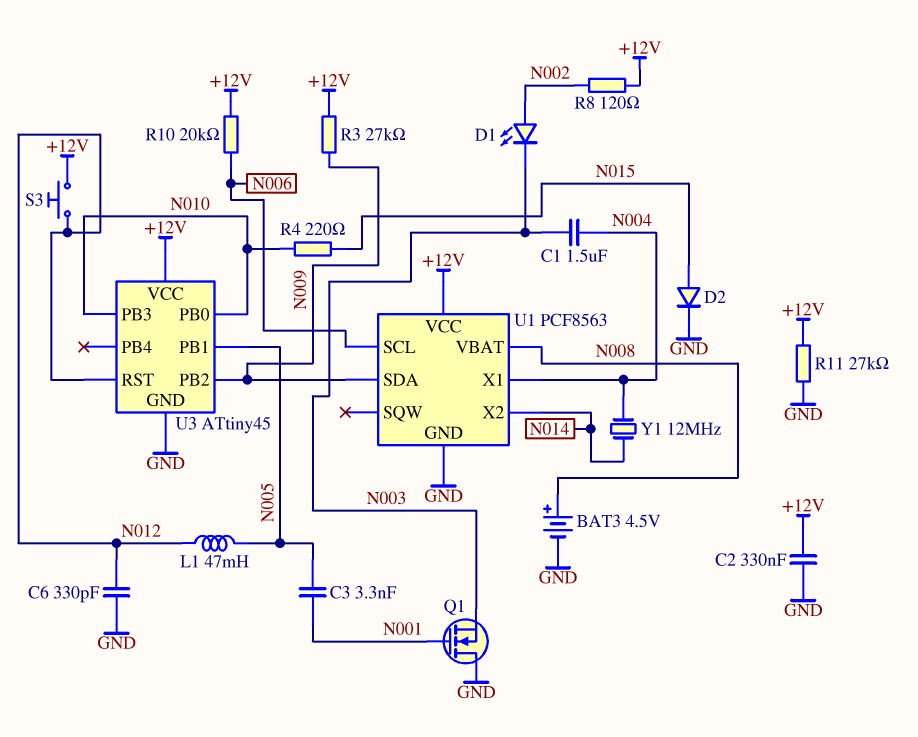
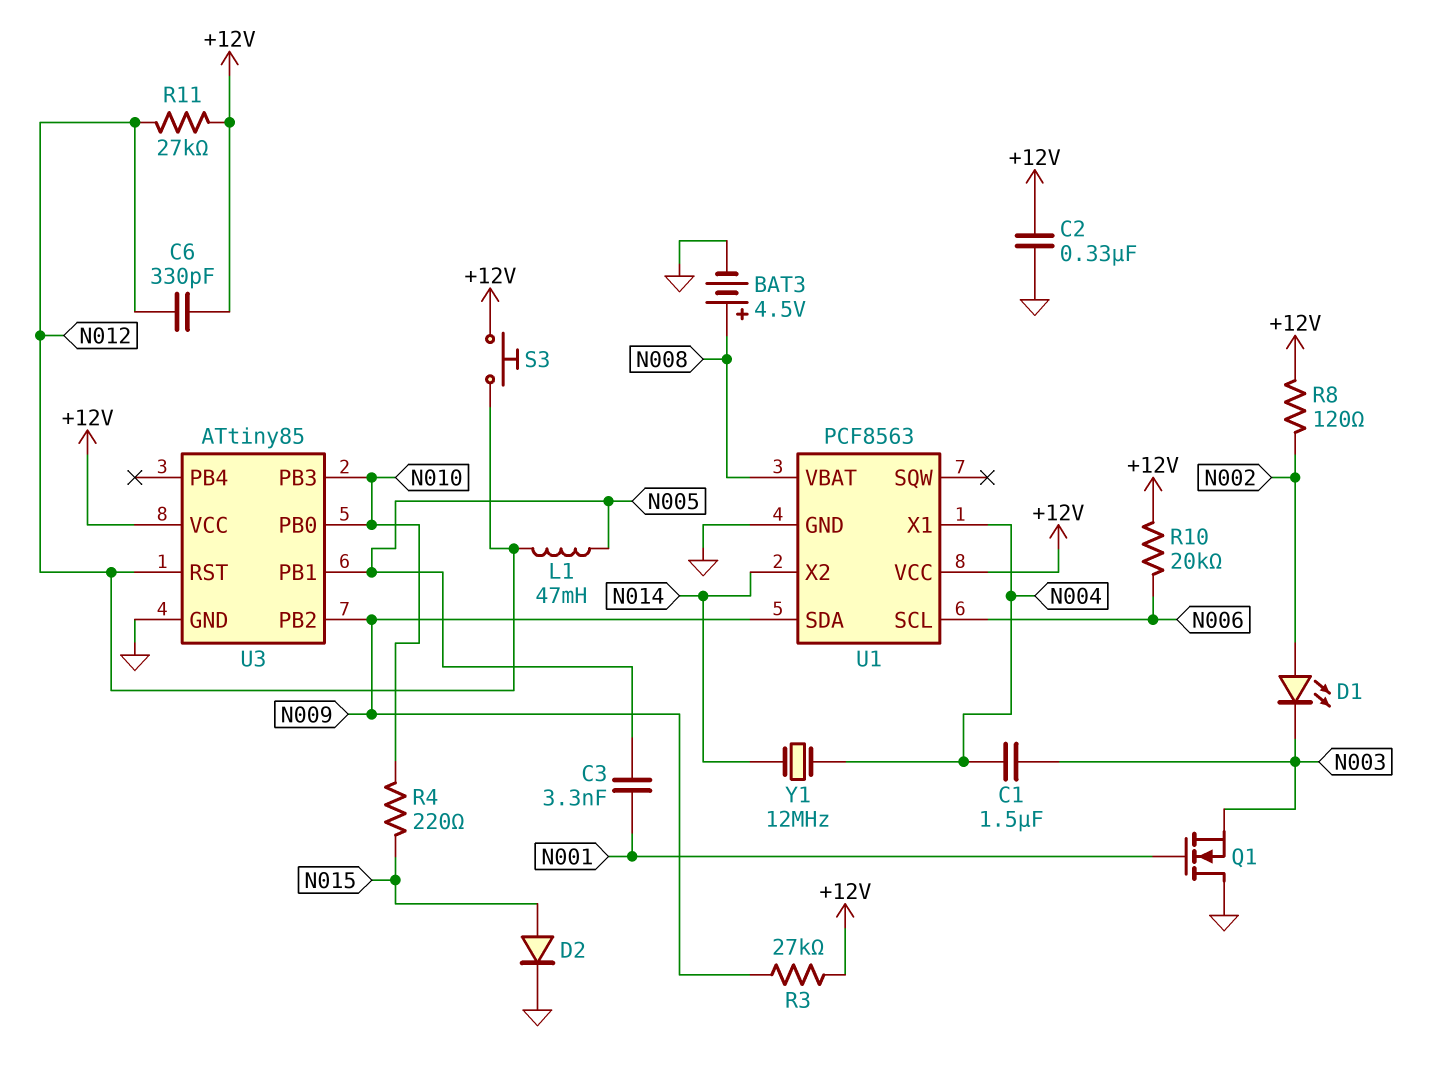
C6: 330pF (GND, N012) -> 330pF (+12V, N012)
R11: 27k (+12V, GND) -> 27k (+12V, N012)
U3: ATtiny45 -> ATtiny85

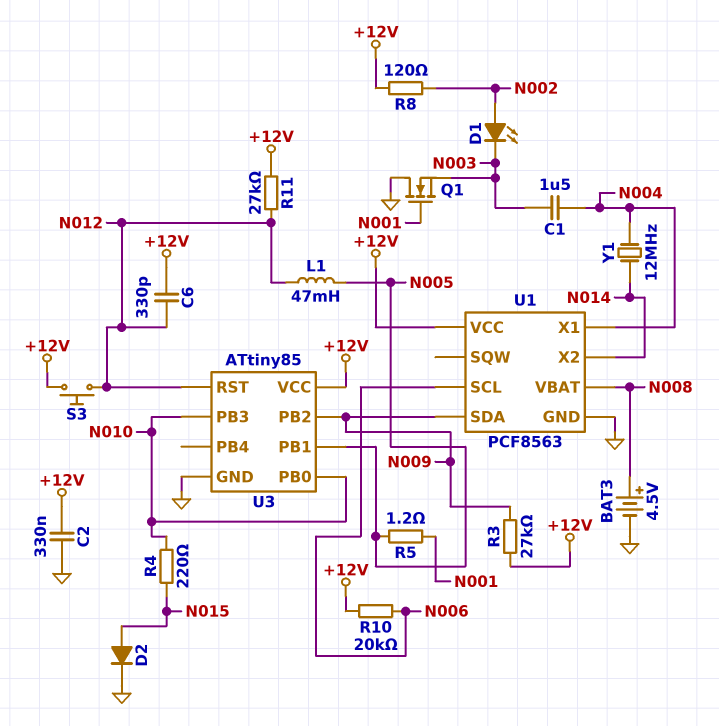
C3: 3.3nF (N001, N005) -> none
R5: none -> 1.2 (N001, N005)

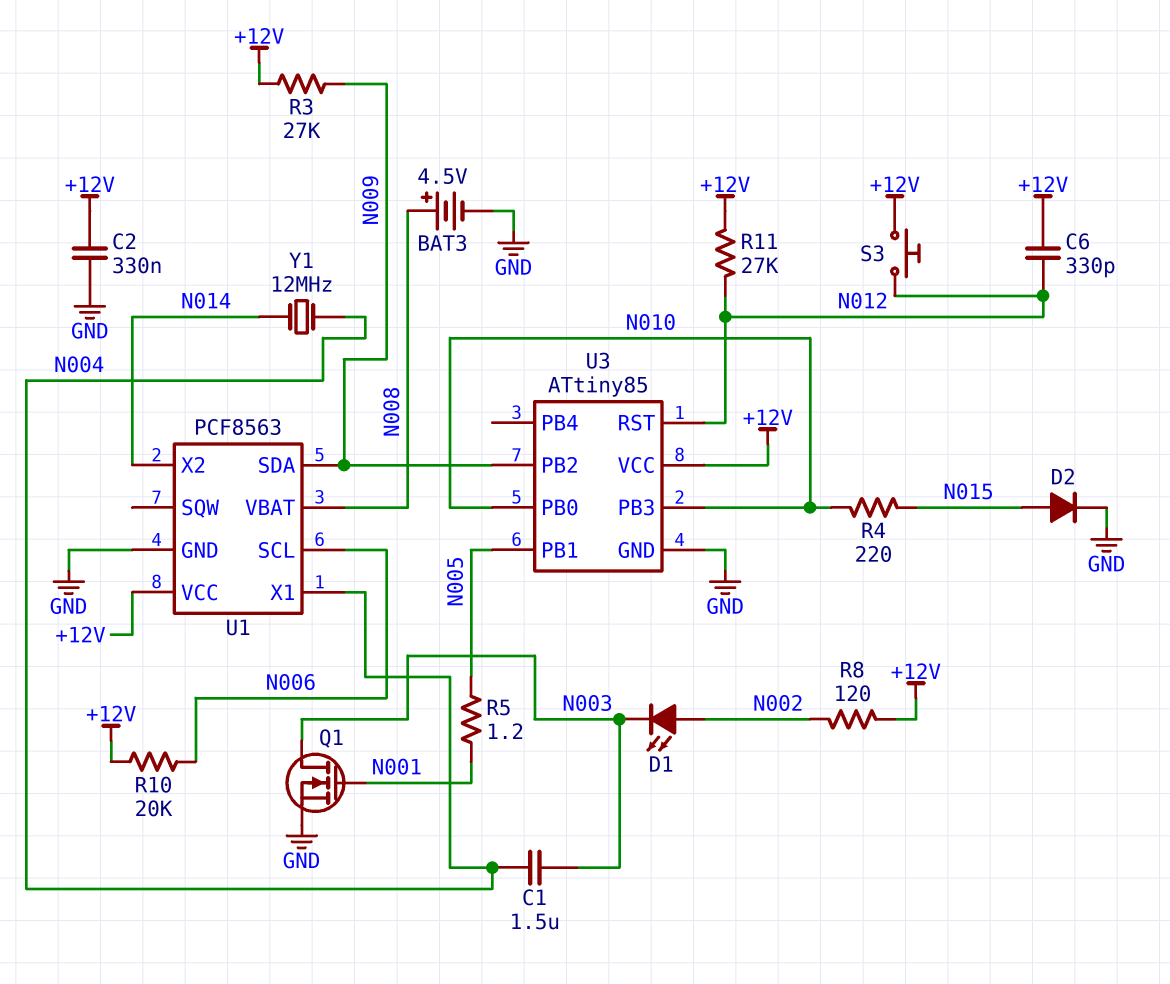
L1: 47mH (N005, N012) -> none
Q1: NMOS (G N001, D GND, S N003) -> NMOS (G N001, D N003, S GND)

